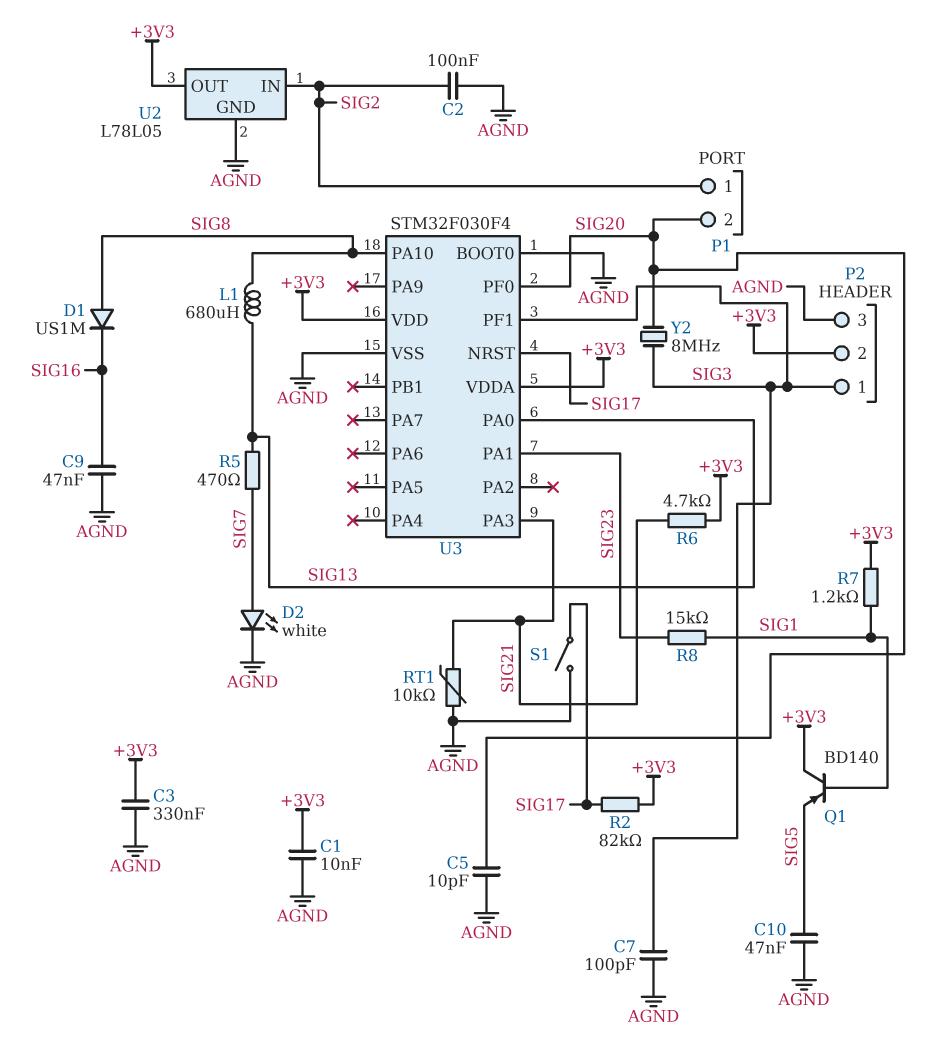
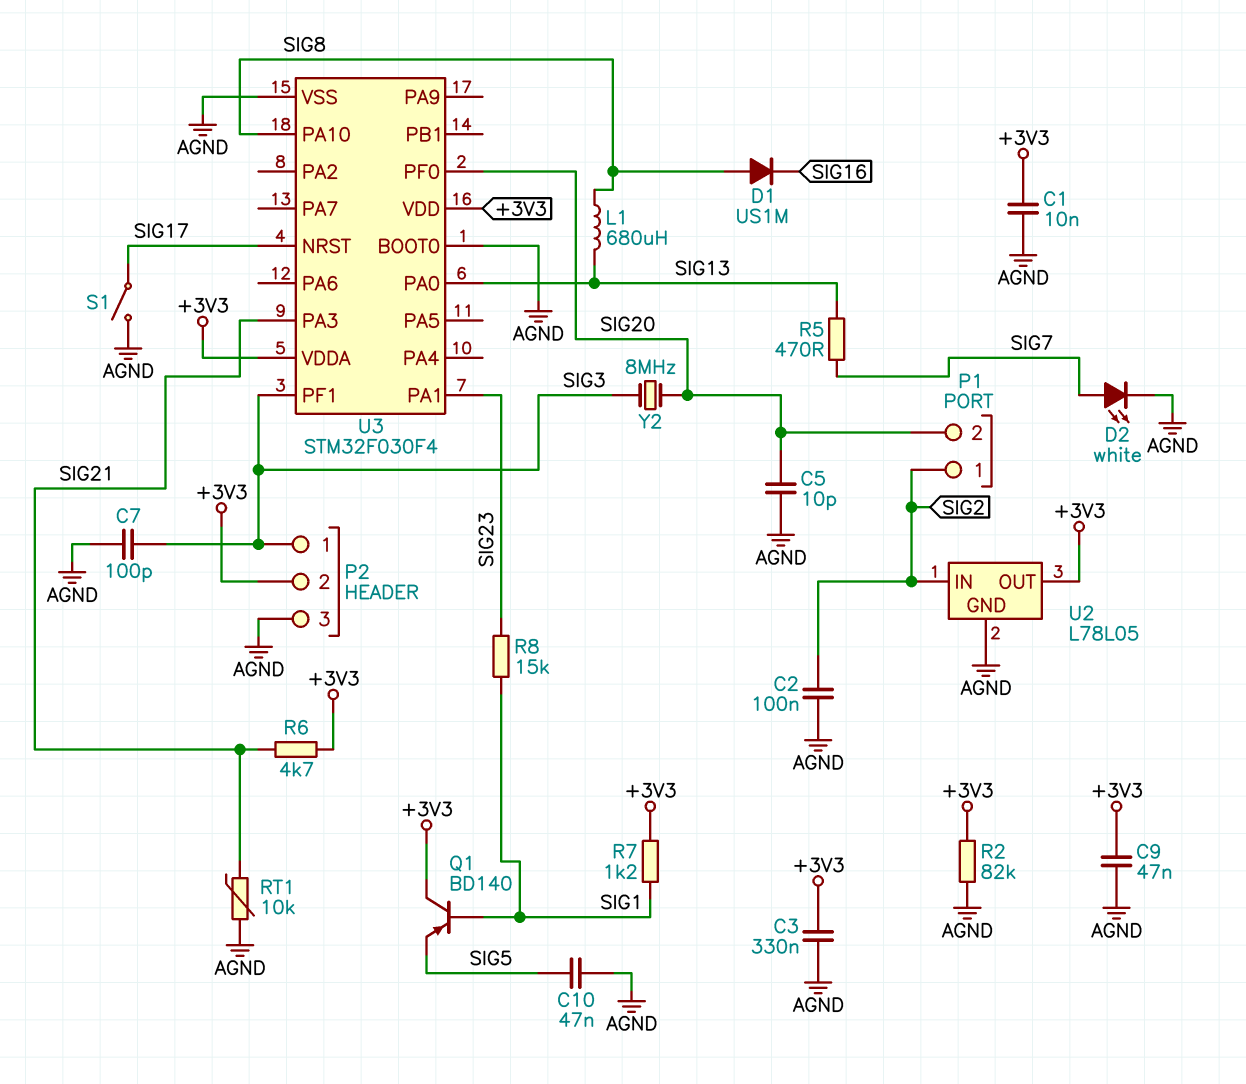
C9: 47nF (AGND, SIG16) -> 47nF (+3V3, AGND)
R2: 82k (+3V3, SIG17) -> 82k (+3V3, AGND)

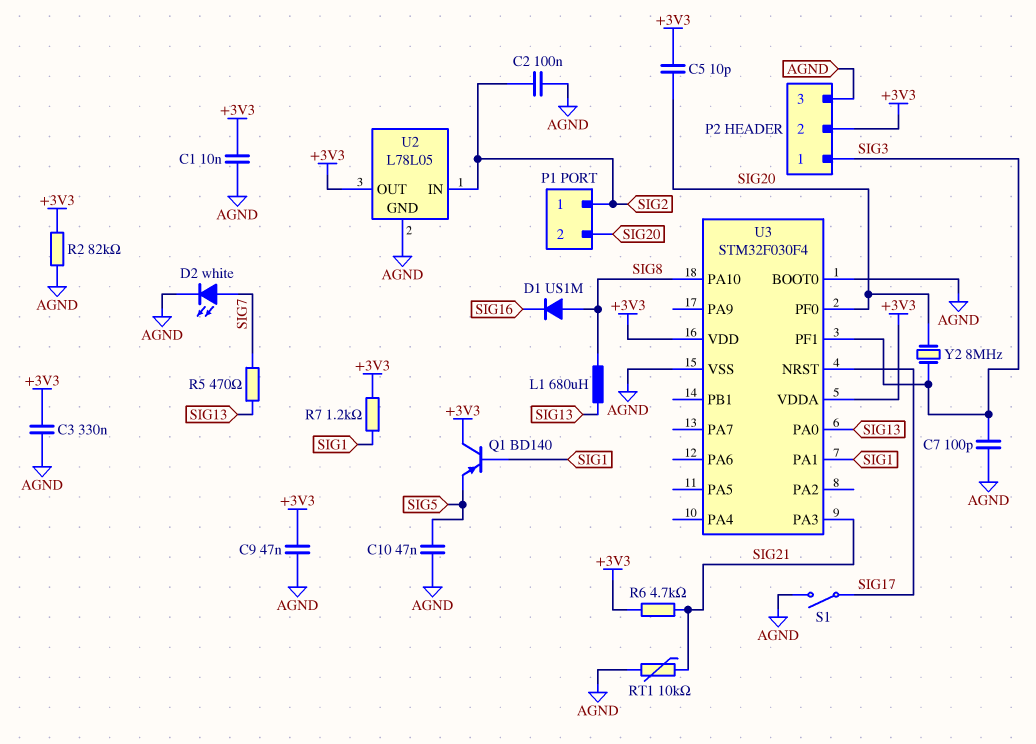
C5: 10pF (AGND, SIG20) -> 10pF (+3V3, SIG20)
R8: 15k (SIG1, SIG23) -> none
U3 pin PA1: SIG23 -> SIG1

